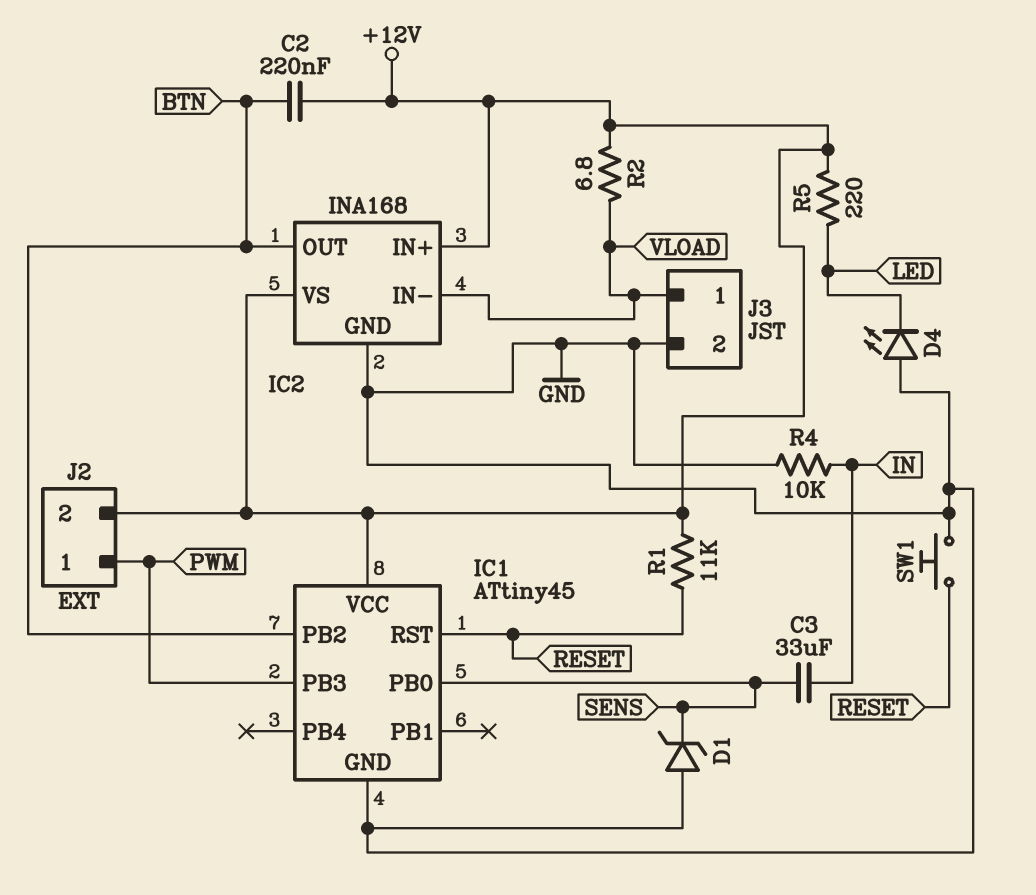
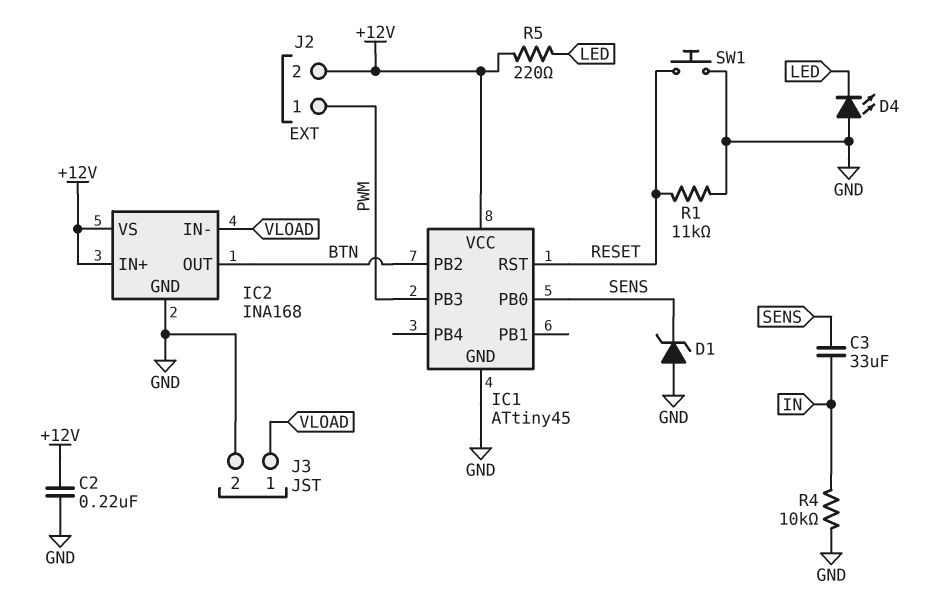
C2: 220nF (+12V, BTN) -> 220nF (+12V, GND)
R1: 11k (+12V, RESET) -> 11k (GND, RESET)
R2: 6.8 (+12V, VLOAD) -> none

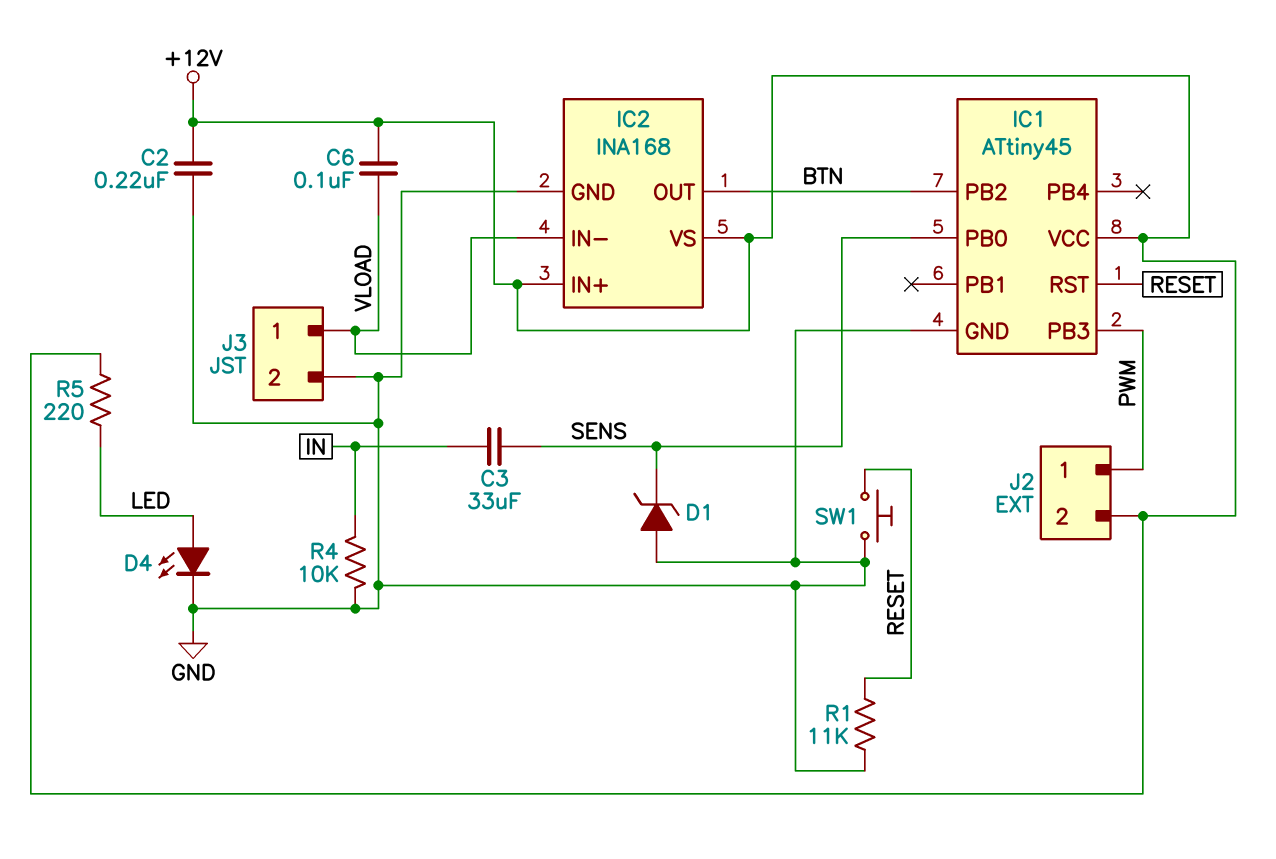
C6: none -> 100nF (+12V, VLOAD)
D4: LED (A GND, K LED) -> LED (A LED, K GND)

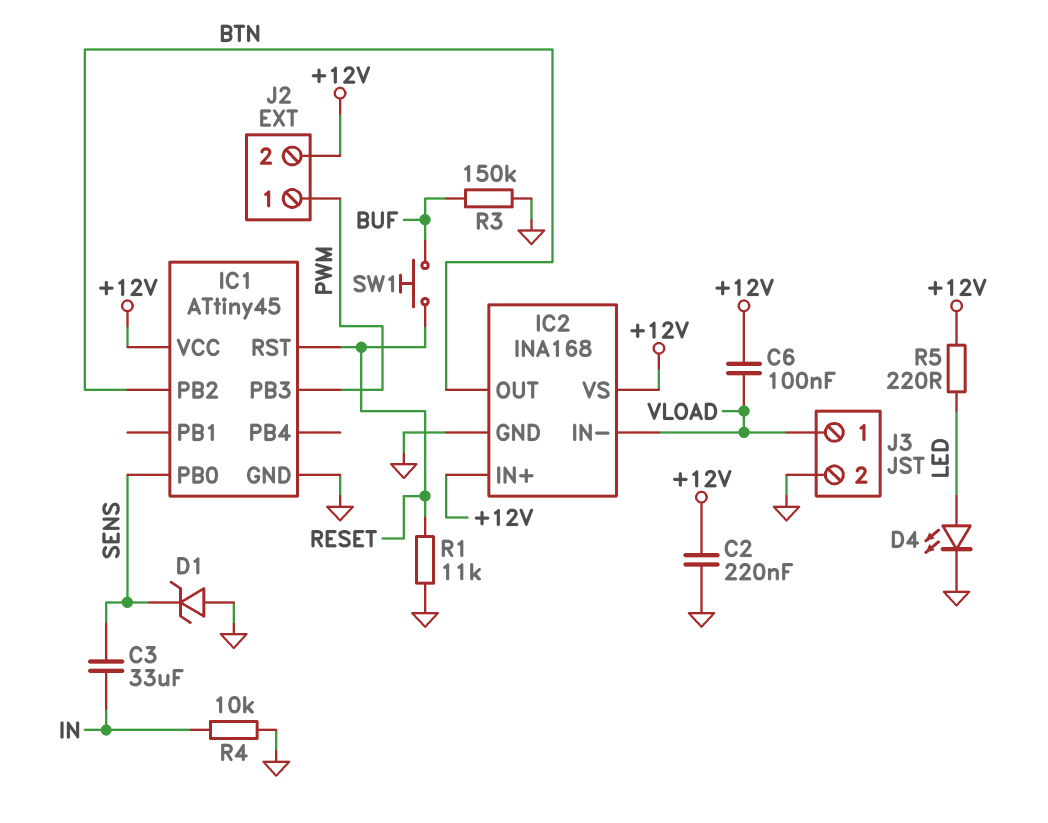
R3: none -> 150k (BUF, GND)
SW1: button (GND, RESET) -> button (BUF, RESET)

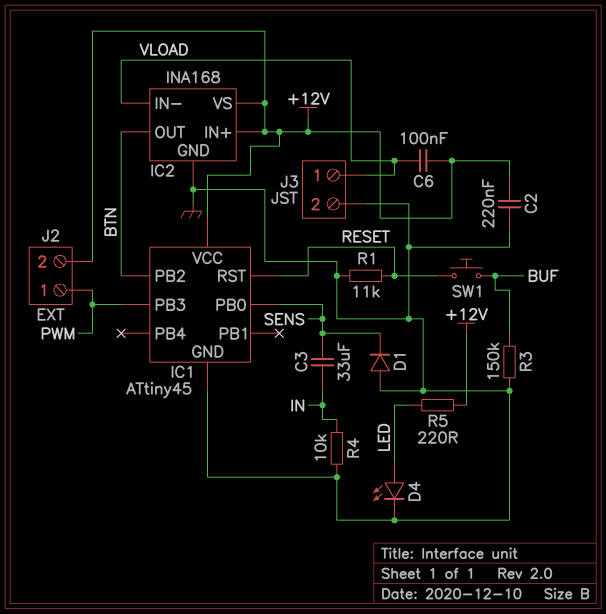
D1: zener (A GND, K SENS) -> diode (A GND, K SENS)

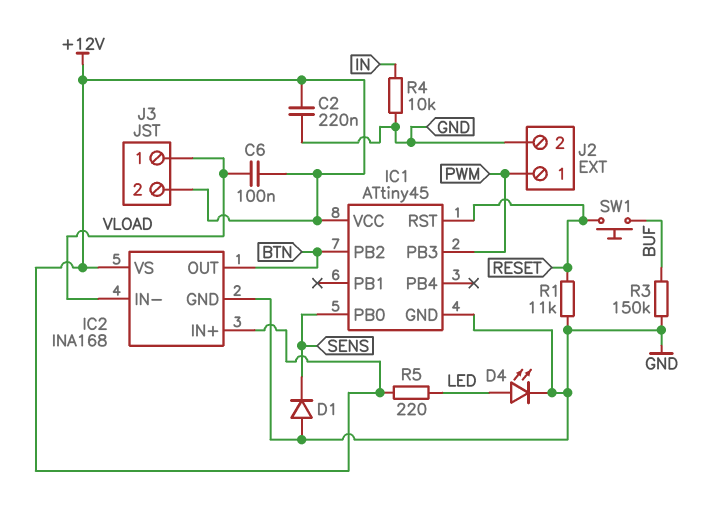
C3: 33uF (IN, SENS) -> none
J2 pin 2: +12V -> GND
J3 pin 2: GND -> +12V

